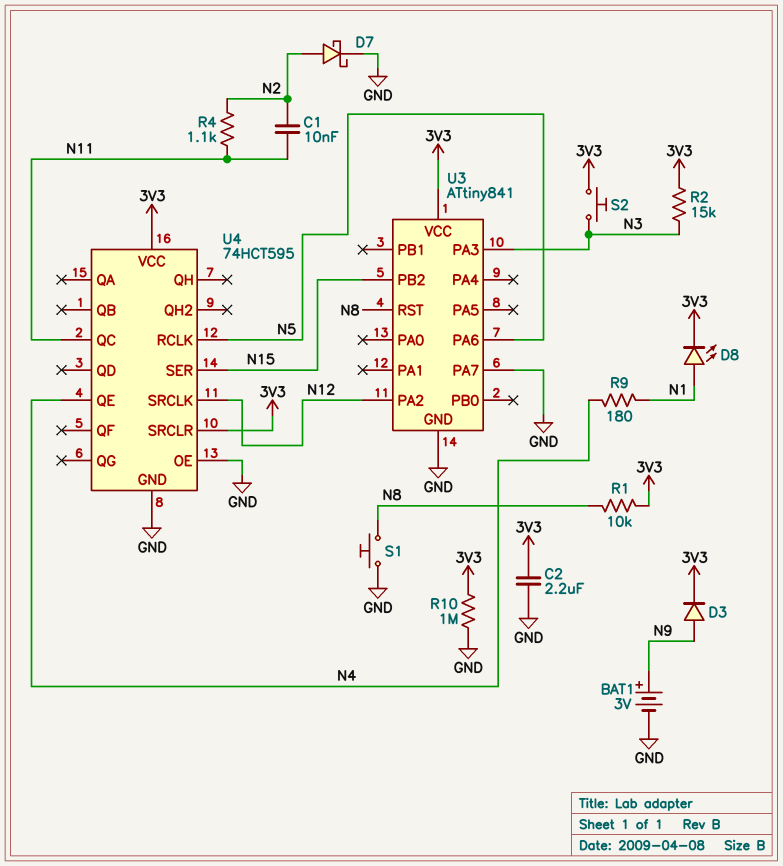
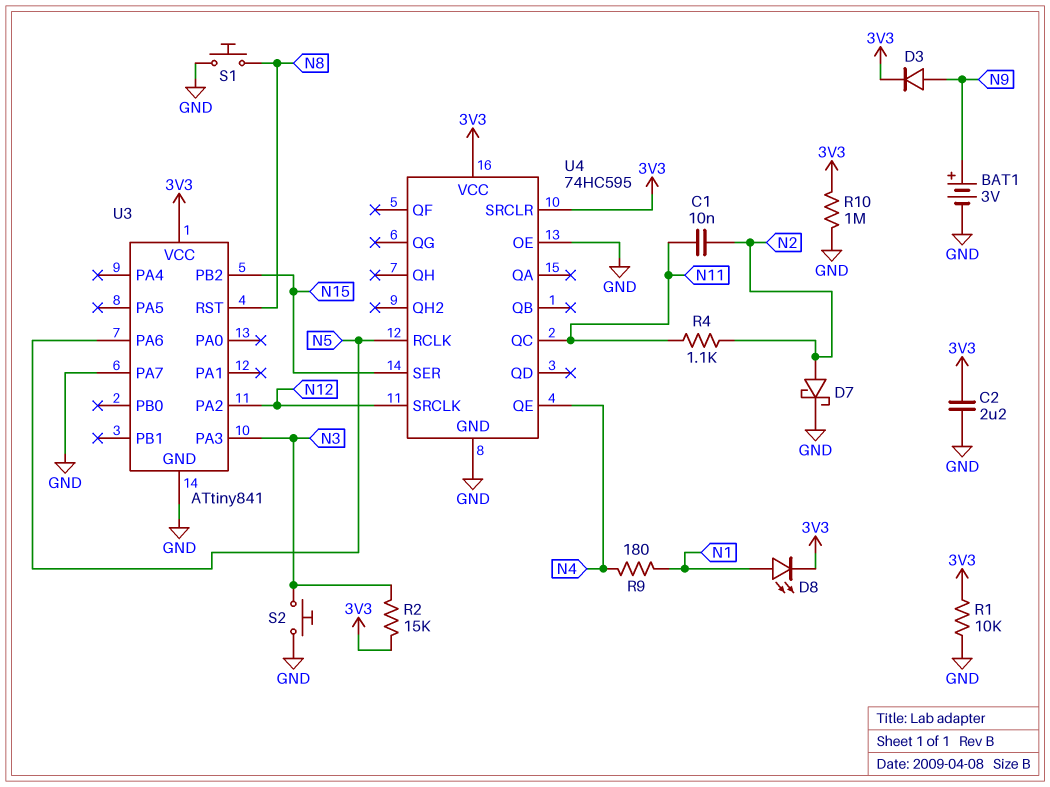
R1: 10k (3V3, N8) -> 10k (3V3, GND)
S2: button (3V3, N3) -> button (GND, N3)
U4: 74HCT595 -> 74HC595

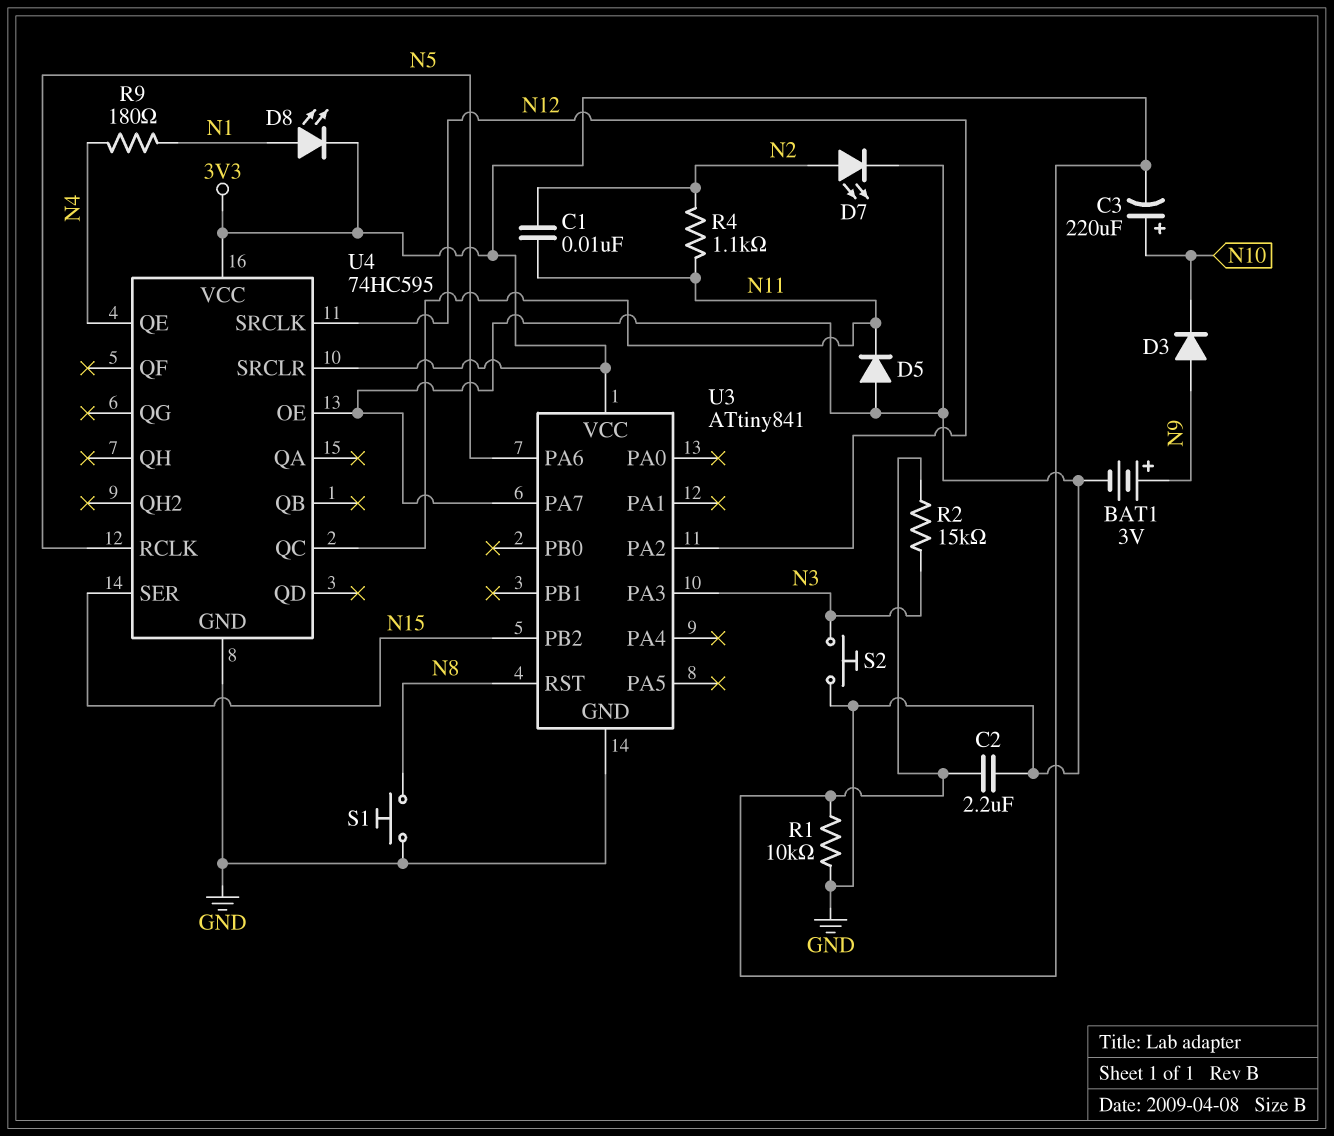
C3: none -> 220uF (plus N10, minus 3V3)
D3: diode (A N9, K 3V3) -> diode (A N9, K N10)
D5: none -> diode (A GND, K N11)
D7: schottky (A N2, K GND) -> LED (A N2, K GND)
R10: 1M (3V3, GND) -> none

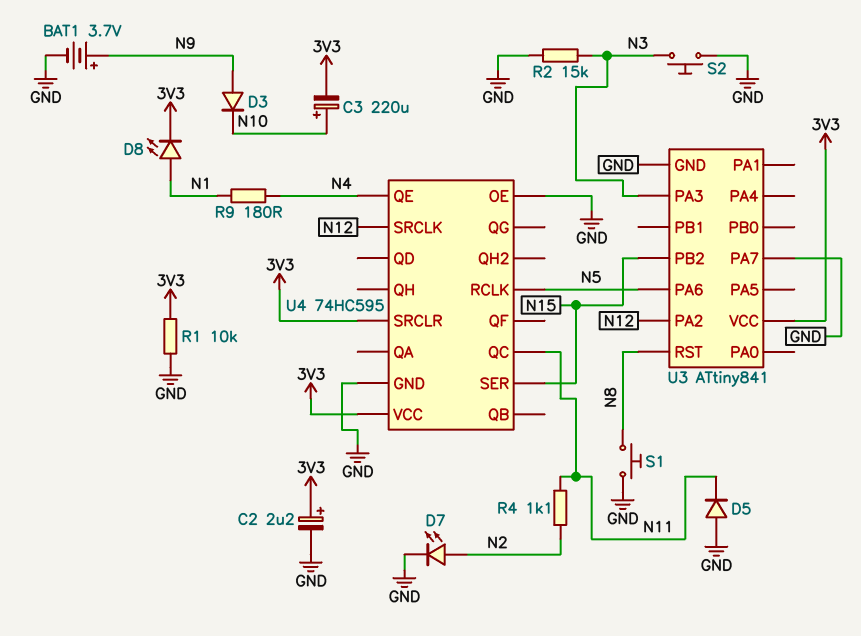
BAT1: 3V (plus N9, minus GND) -> 3.7V (plus N9, minus GND)
C1: 10nF (N2, N11) -> none
C2: 2.2uF (3V3, GND) -> 2.2uF (plus 3V3, minus GND)
R2: 15k (3V3, N3) -> 15k (GND, N3)

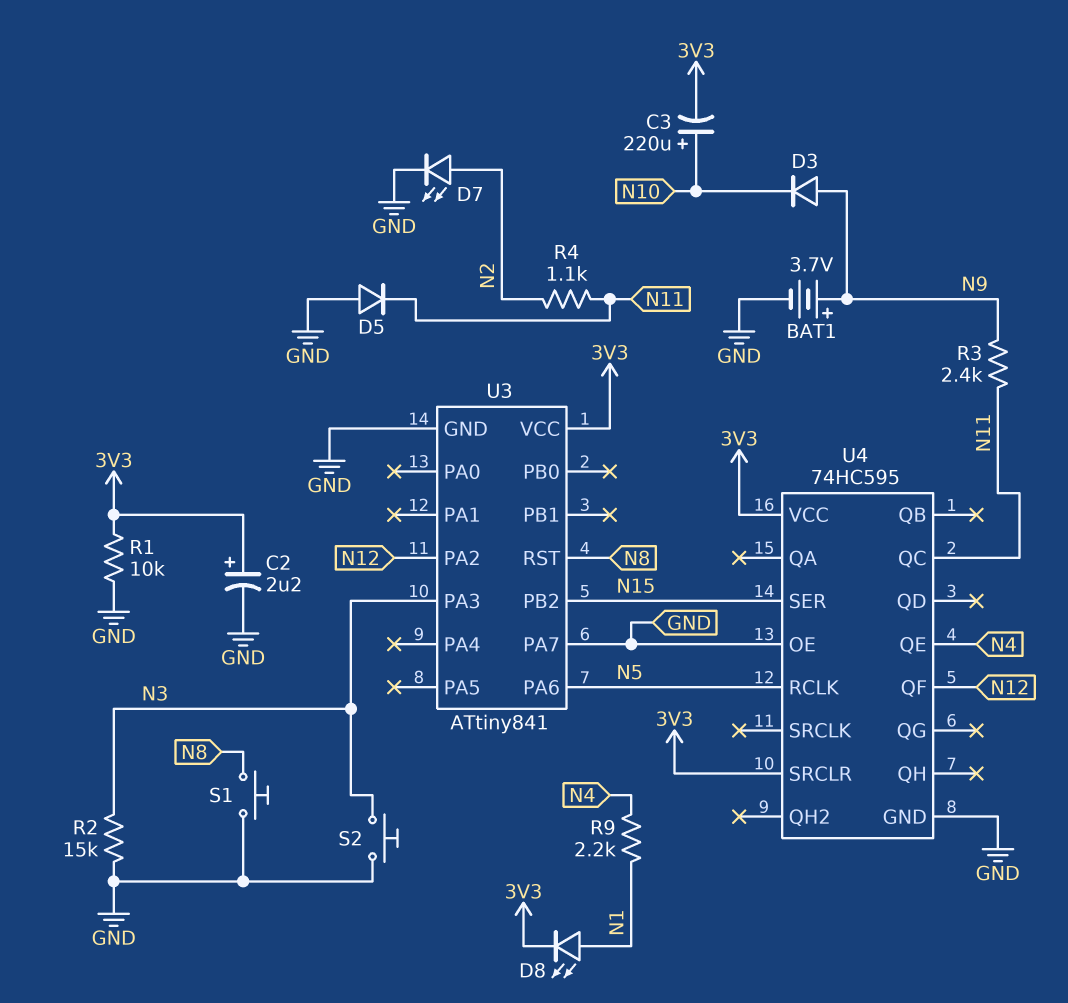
R3: none -> 2.4k (N9, N11)
R9: 180 (N1, N4) -> 2.2k (N1, N4)
U4 pin QF: none -> N12
U4 pin SRCLK: N12 -> none

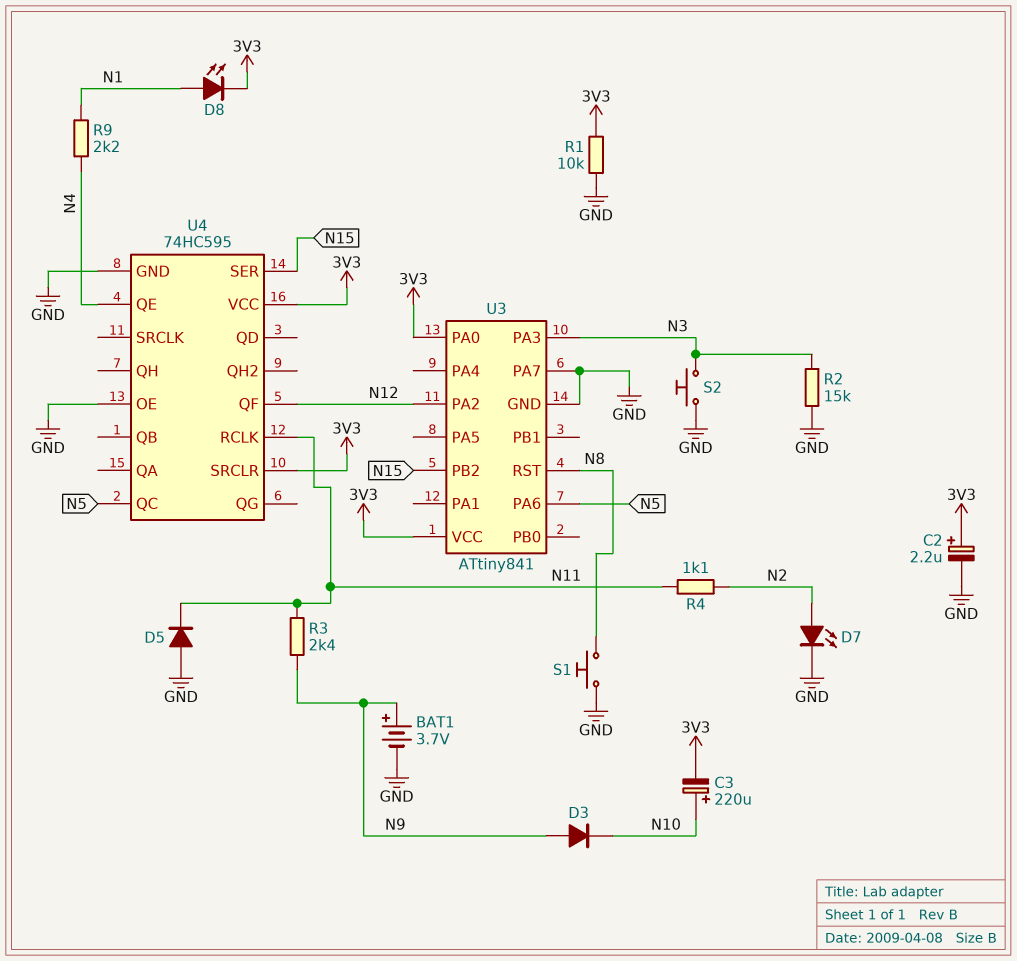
U3 pin PA0: none -> 3V3
U4 pin QC: N11 -> N5
U4 pin RCLK: N5 -> N11

